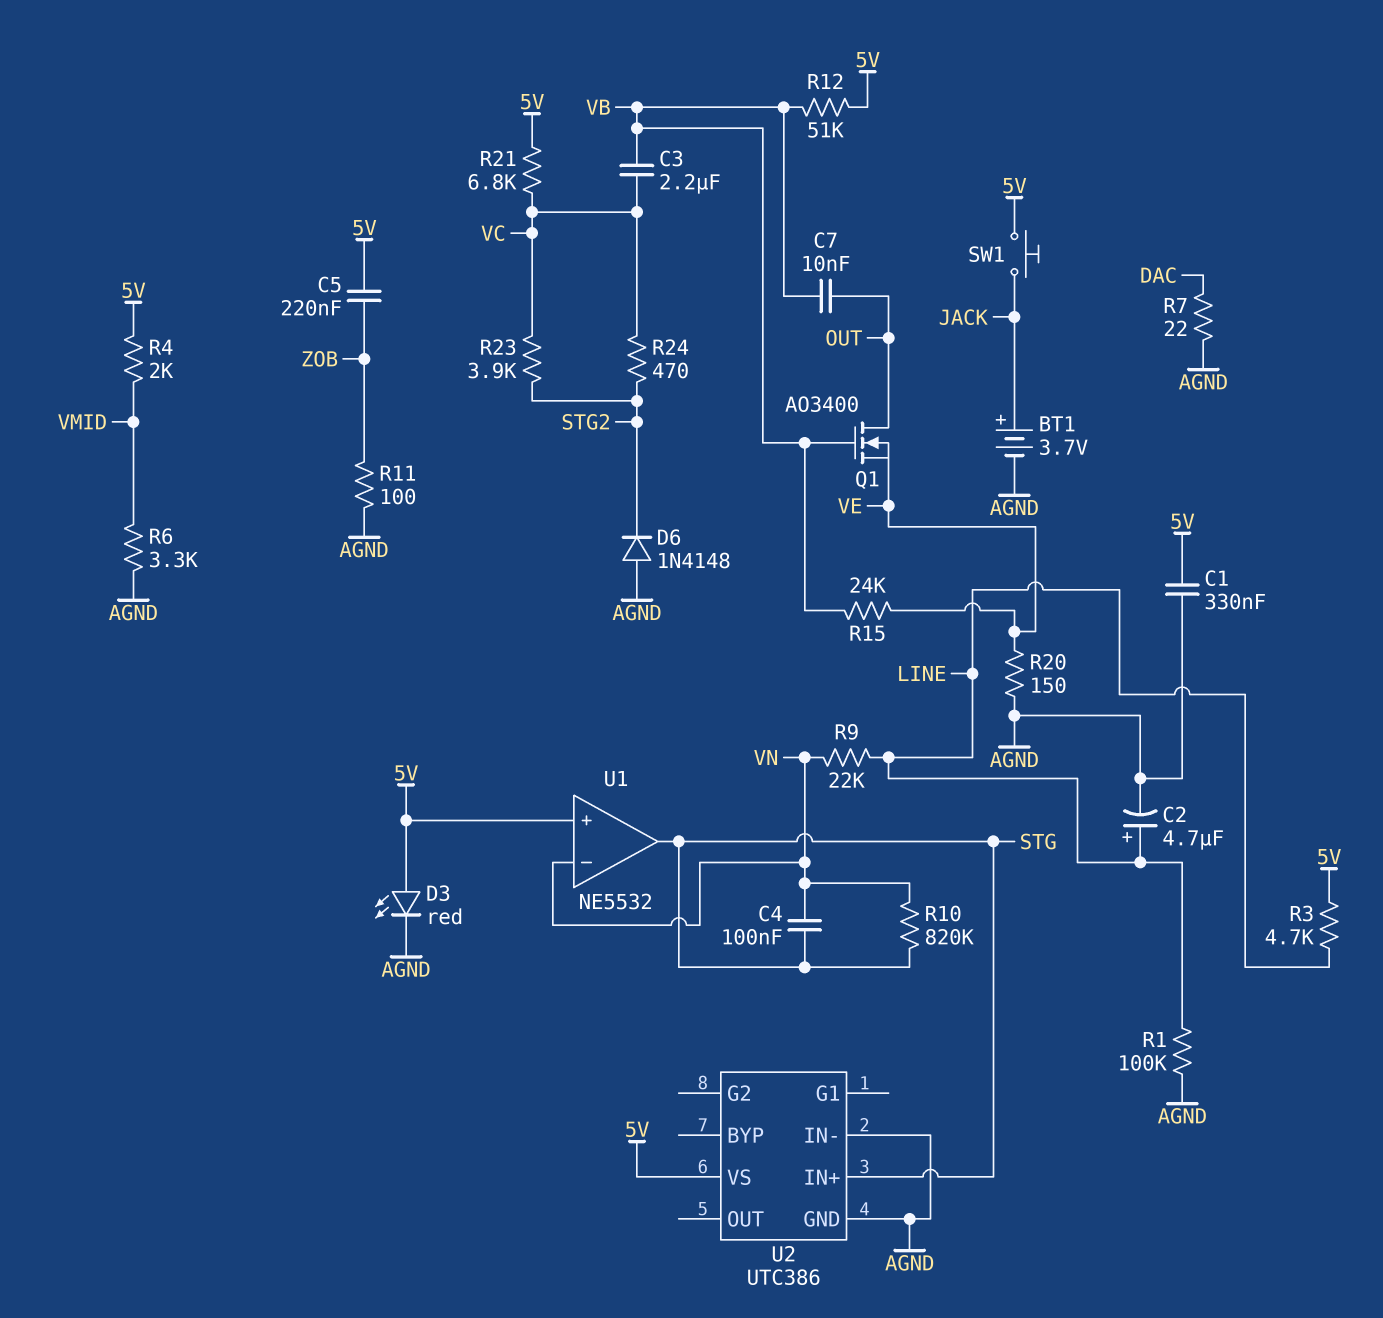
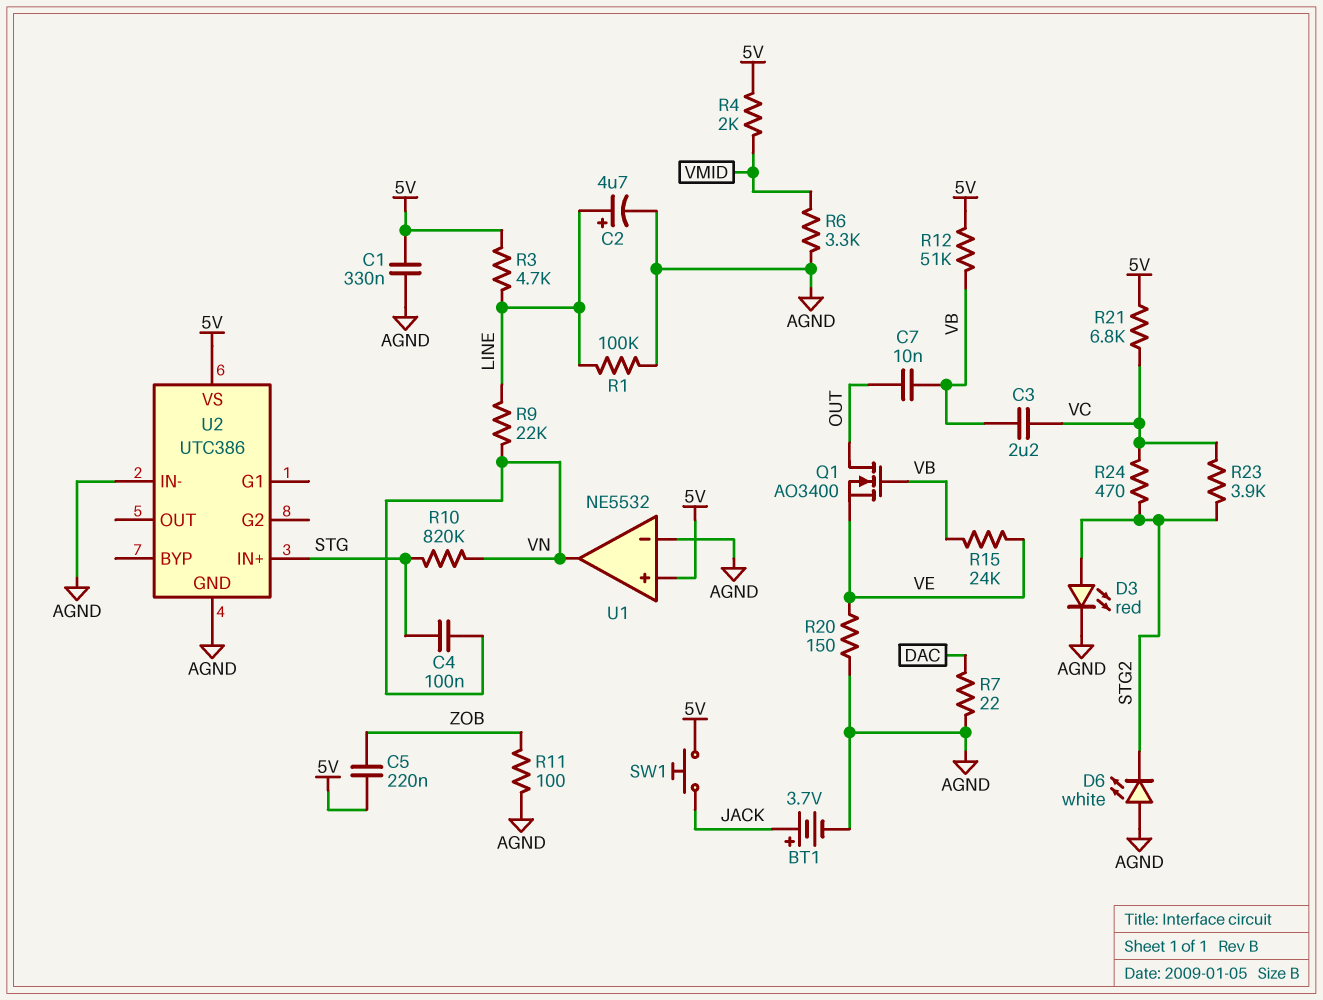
D3: LED red (A 5V, K AGND) -> LED red (A STG2, K AGND)
D6: diode 1N4148 (A AGND, K STG2) -> LED white (A AGND, K STG2)
U1 pin in-: VN -> AGND
U1 pin out: STG -> VN

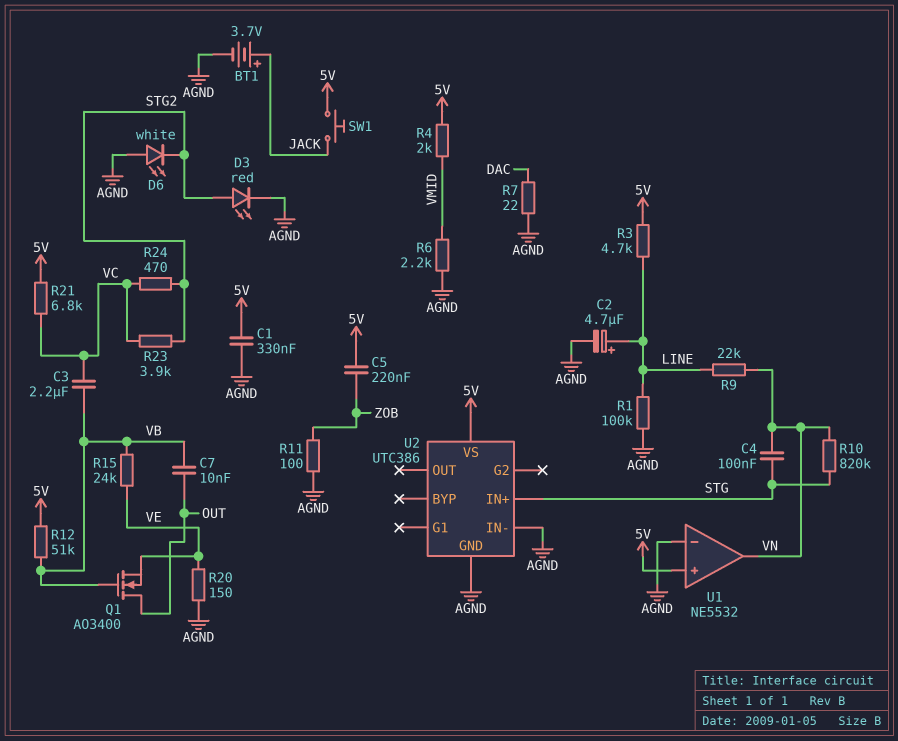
R6: 3.3k (AGND, VMID) -> 2.2k (AGND, VMID)

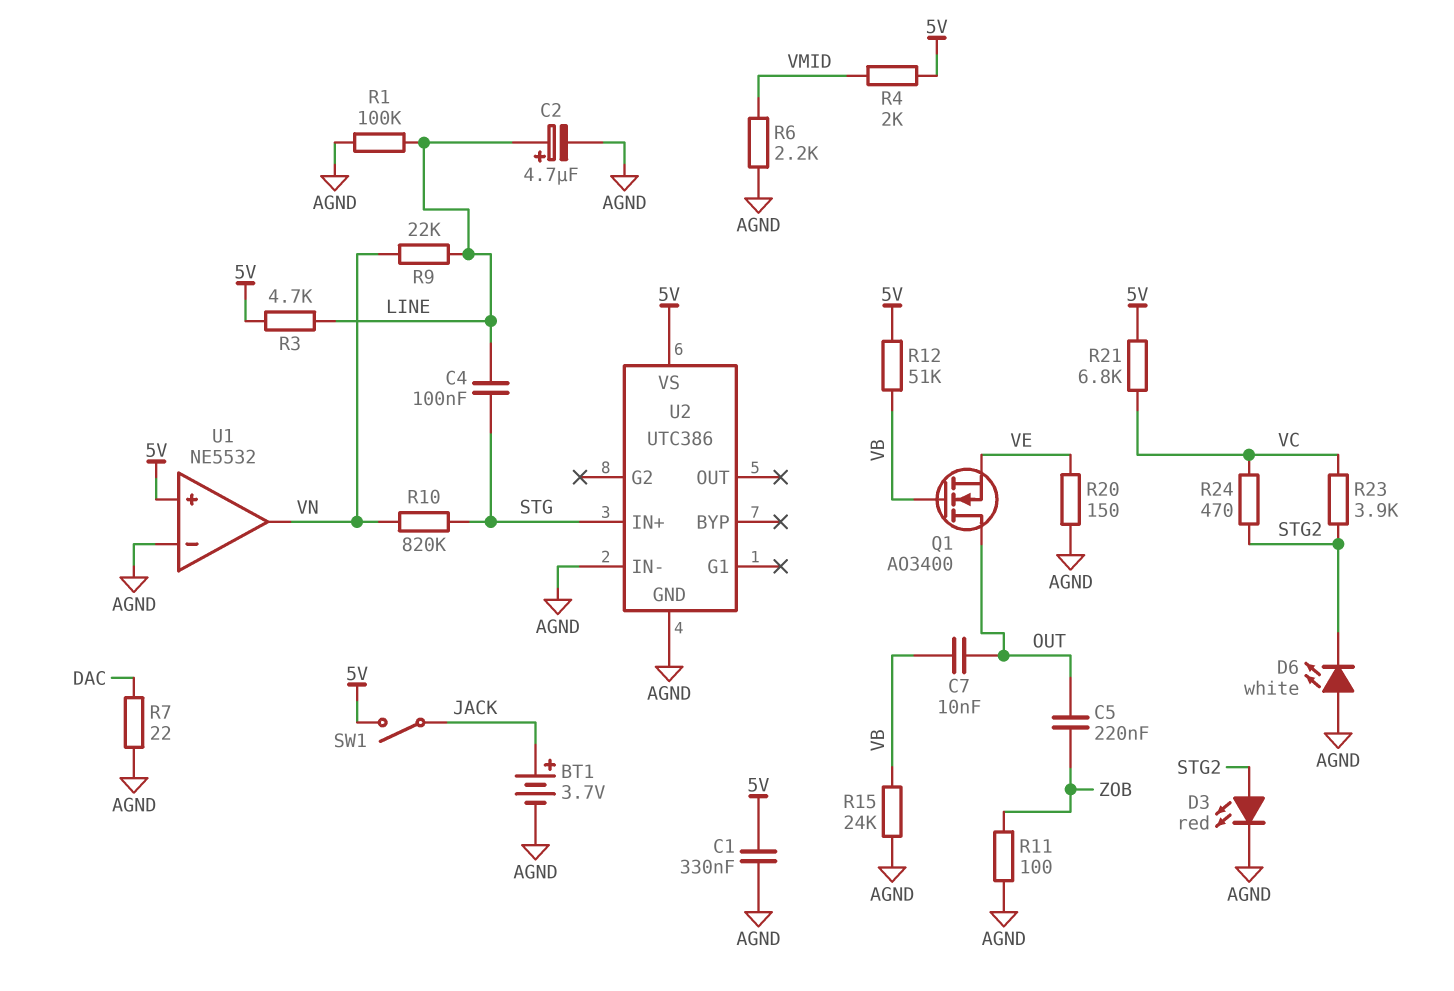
C3: 2.2uF (VB, VC) -> none
C4: 100nF (STG, VN) -> 100nF (LINE, STG)
C5: 220nF (5V, ZOB) -> 220nF (OUT, ZOB)
R15: 24k (VB, VE) -> 24k (AGND, VB)
SW1: button (5V, JACK) -> switch (5V, JACK)

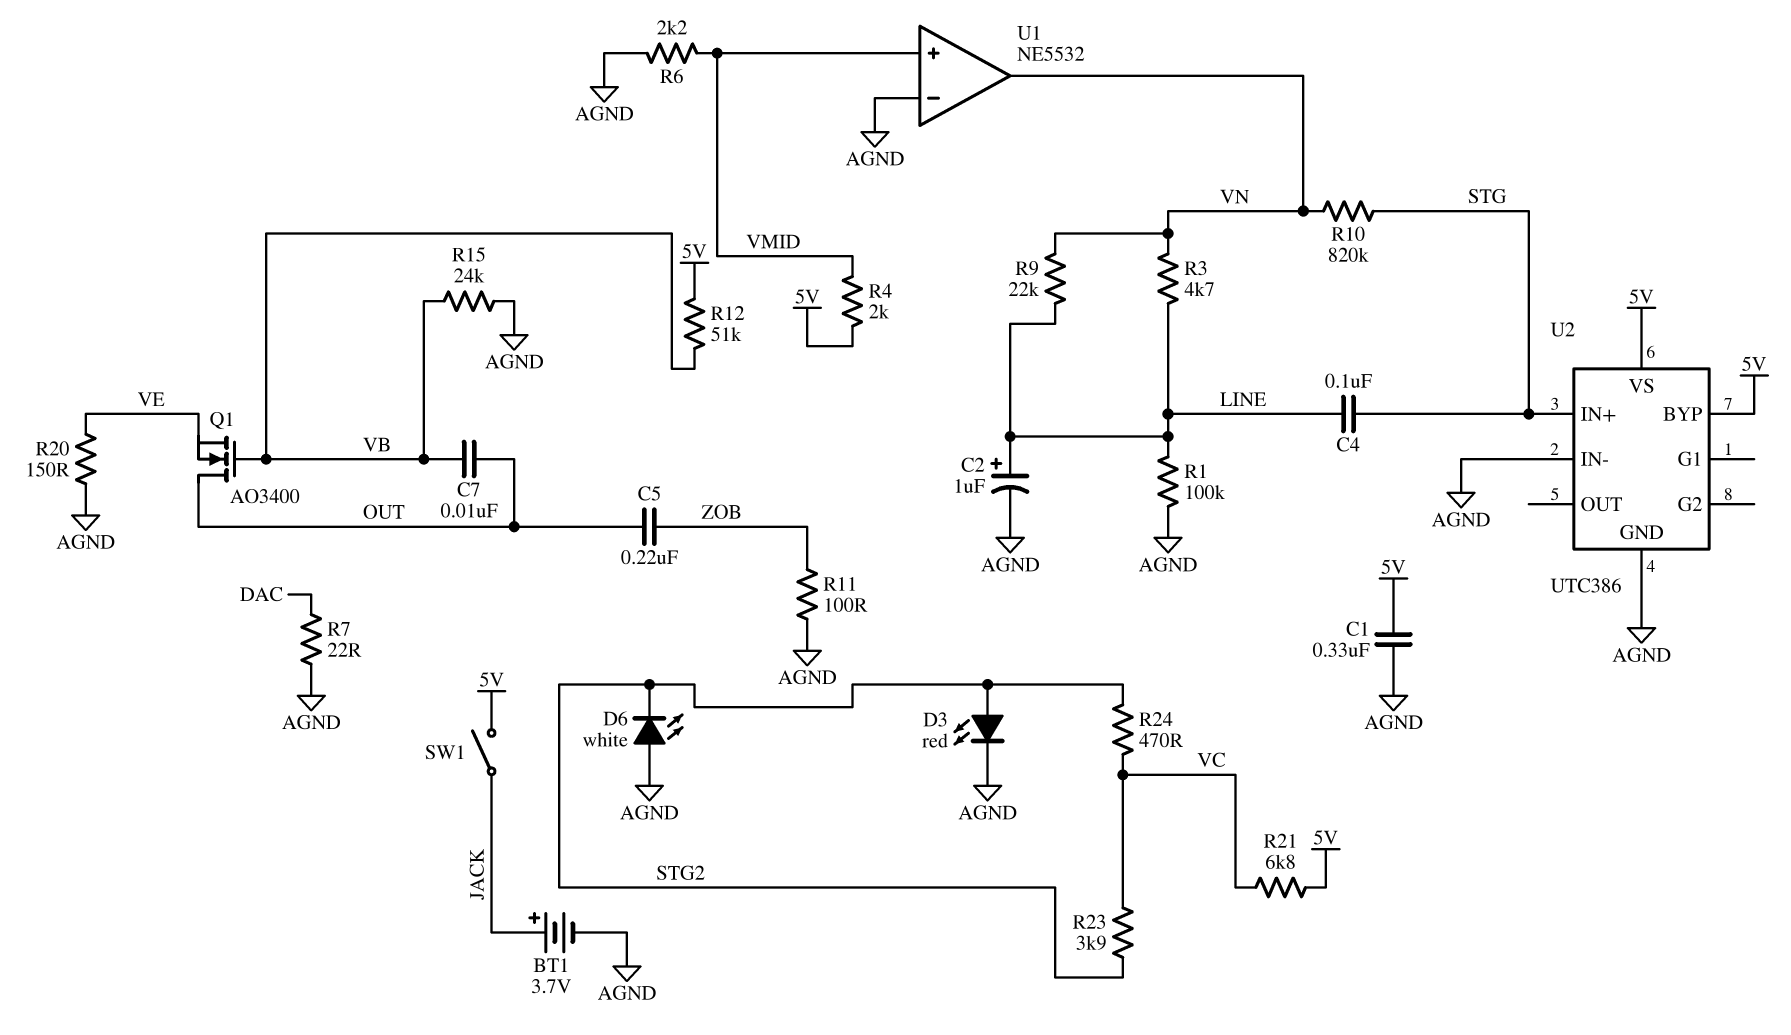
C2: 4.7uF (plus LINE, minus AGND) -> 1uF (plus LINE, minus AGND)
R3: 4.7k (5V, LINE) -> 4.7k (LINE, VN)
U1 pin in+: 5V -> VMID
U2 pin BYP: none -> 5V

